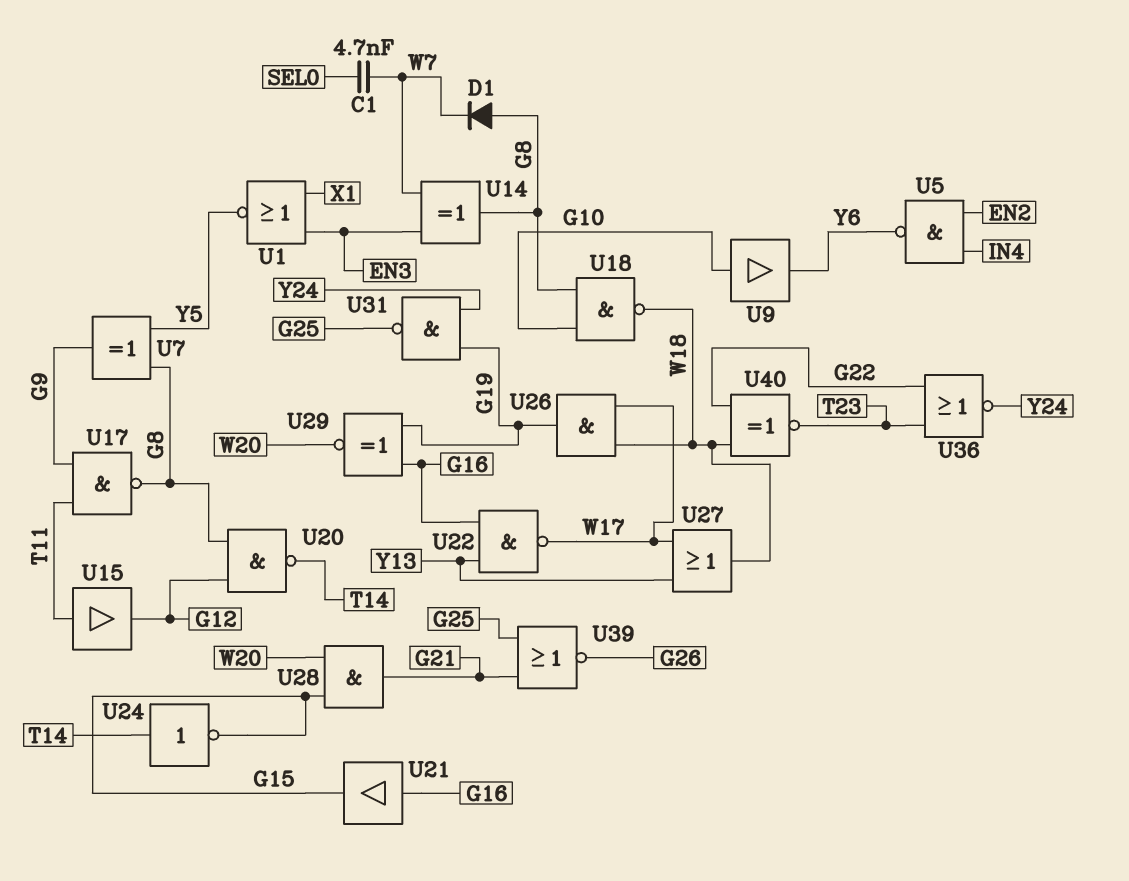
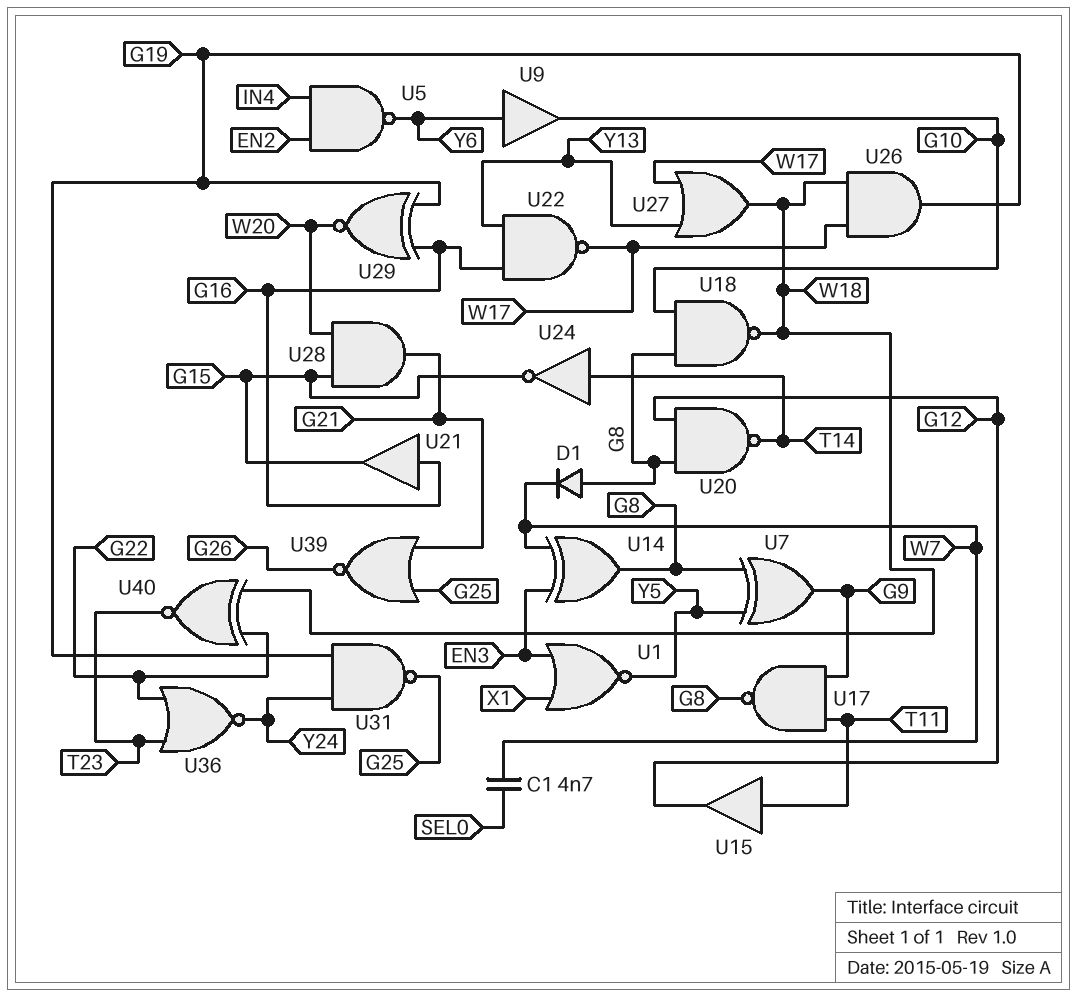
U9: buffer (in G10, out Y6) -> buffer (in Y6, out G10)

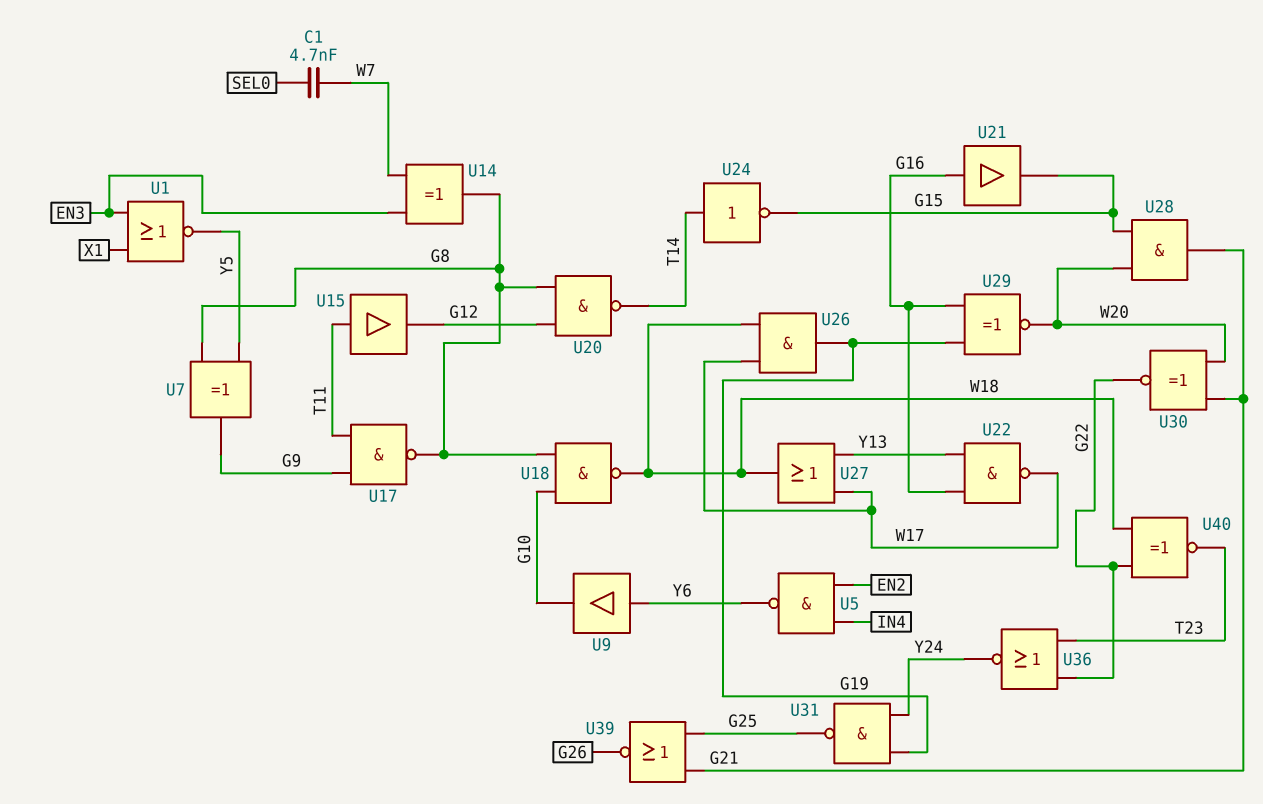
D1: diode (A G8, K W7) -> none
U30: none -> XNOR (in G21, in W20, out G22)

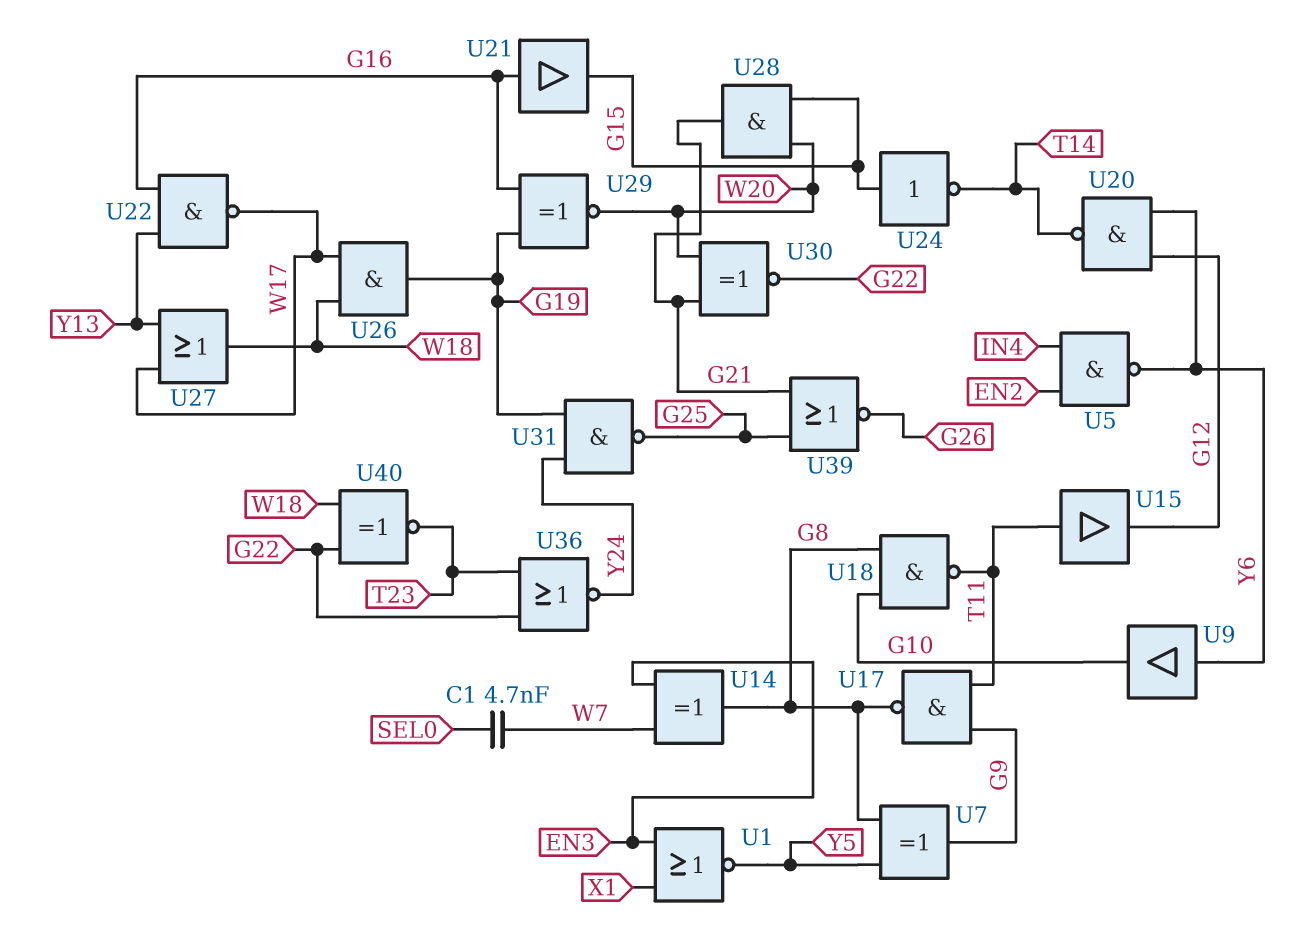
U18: NAND (in G8, in G10, out W18) -> NAND (in G8, in G10, out T11)
U20: NAND (in G8, in G12, out T14) -> NAND (in G12, in Y6, out T14)
U24: NOT (in T14, out G15) -> NOT (in G15, out T14)

